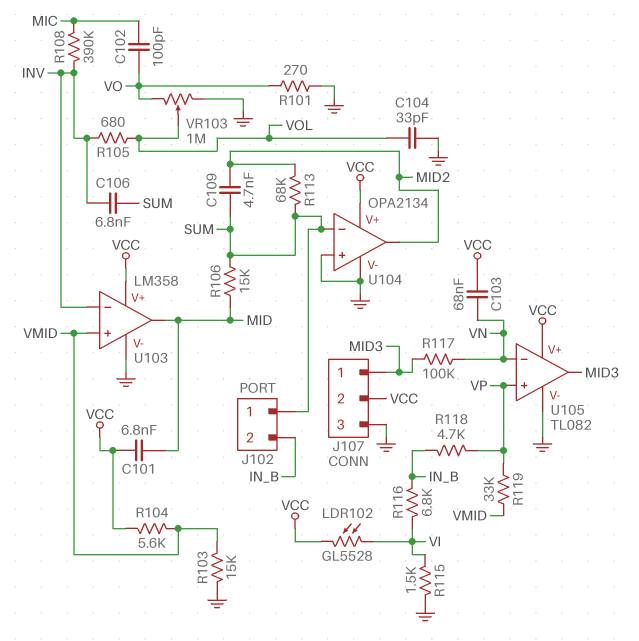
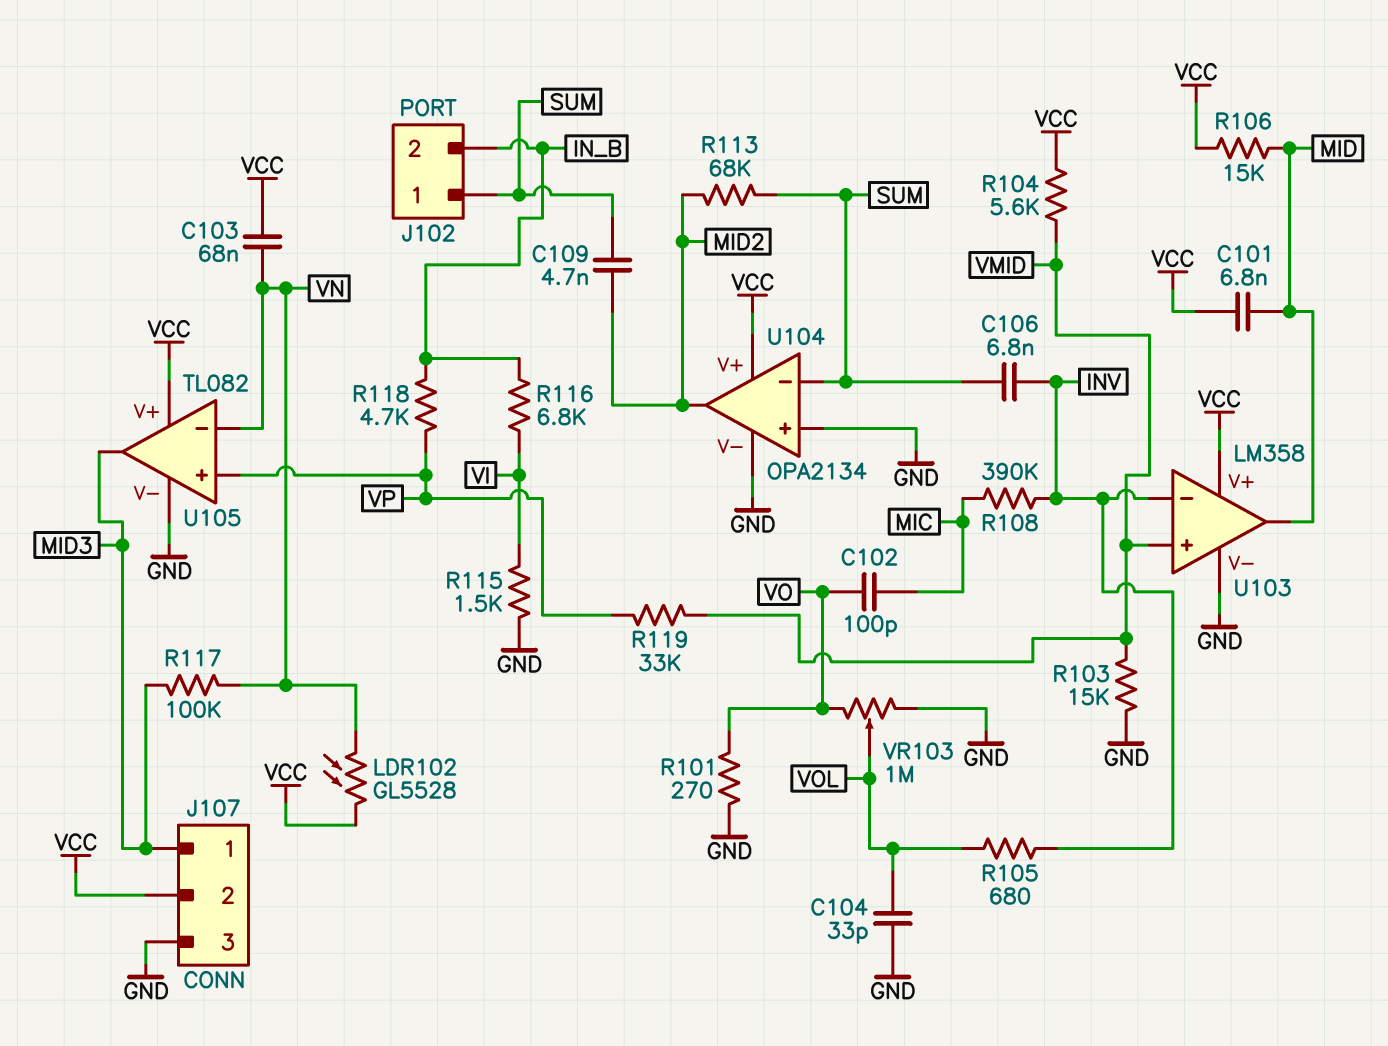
LDR102: GL5528 (VCC, VI) -> GL5528 (VCC, VN)
R106: 15k (MID, SUM) -> 15k (MID, VCC)

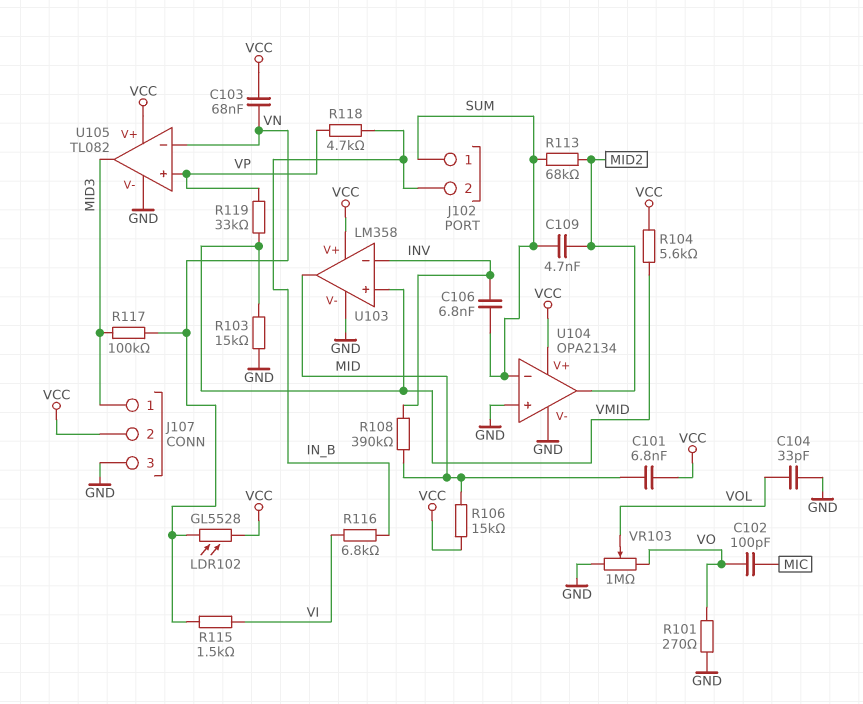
R105: 680 (INV, VOL) -> none
R108: 390k (INV, MIC) -> 390k (INV, MID)
R115: 1.5k (GND, VI) -> 1.5k (VI, VN)

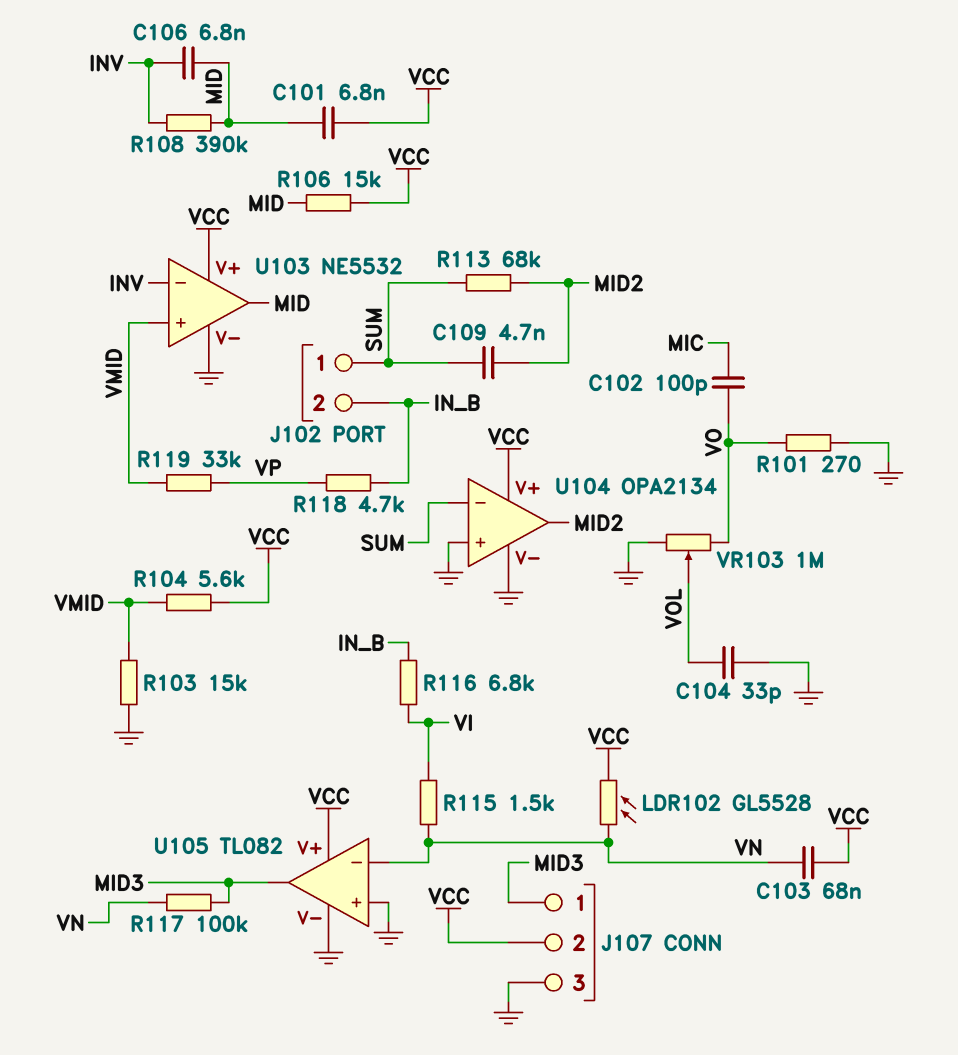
C106: 6.8nF (INV, SUM) -> 6.8nF (INV, MID)
U103: LM358 -> NE5532
U105 pin in+: VP -> GND

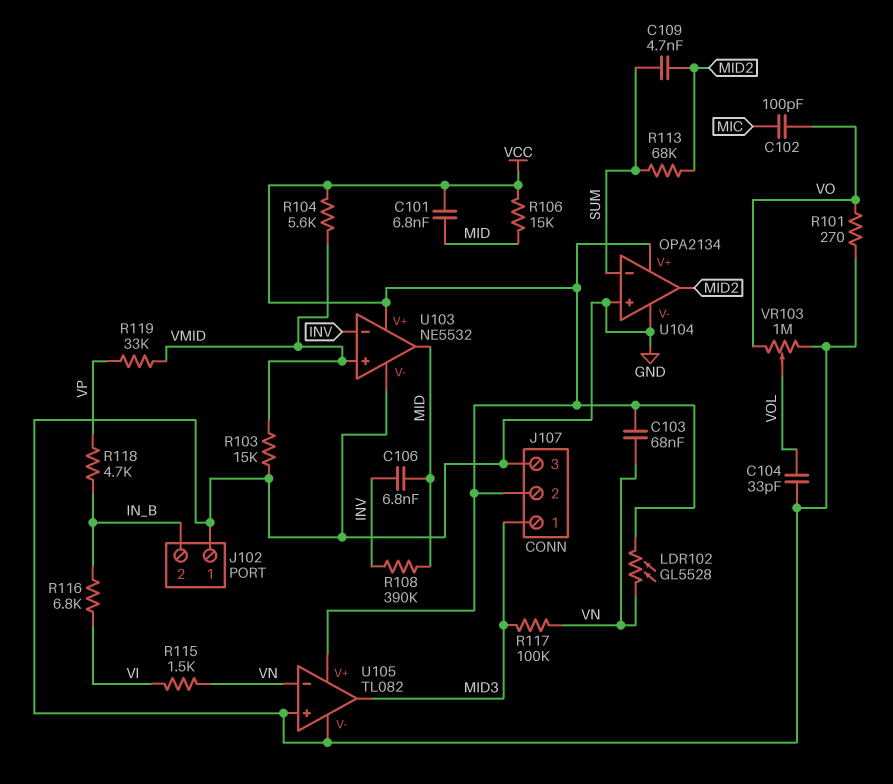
J102 pin 1: SUM -> GND

